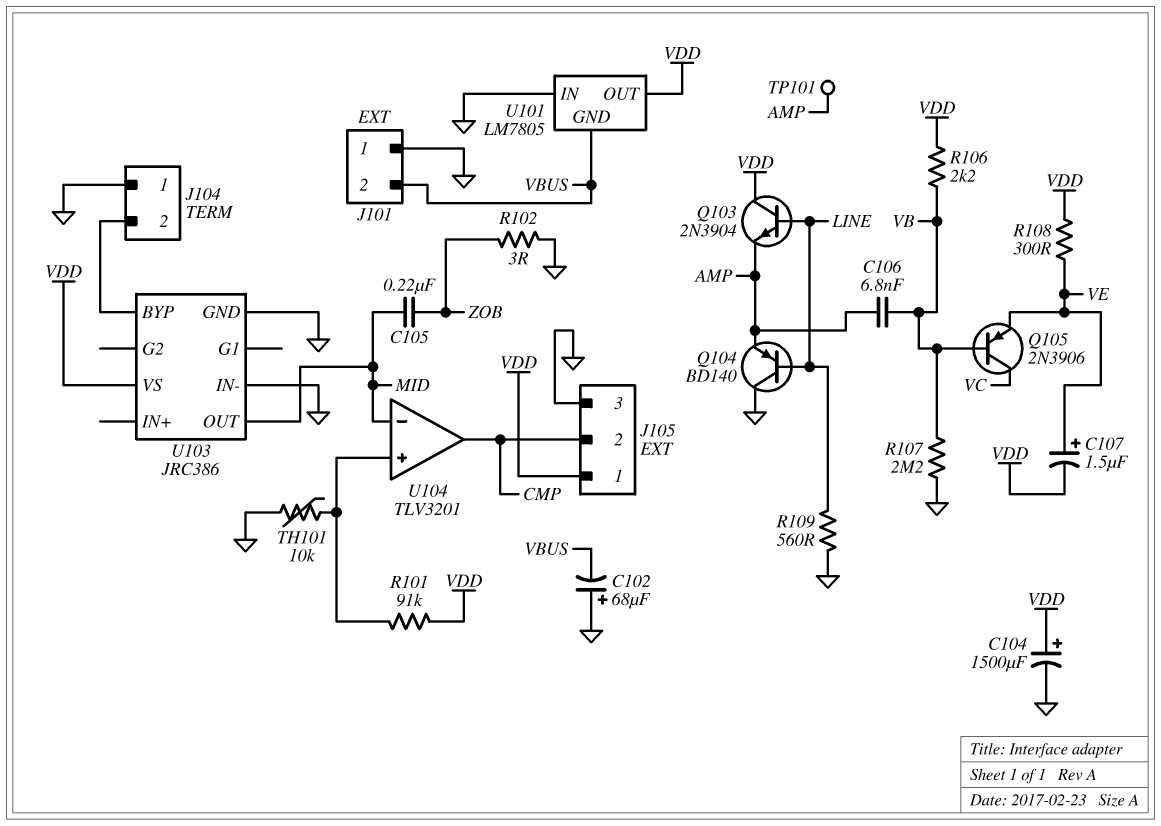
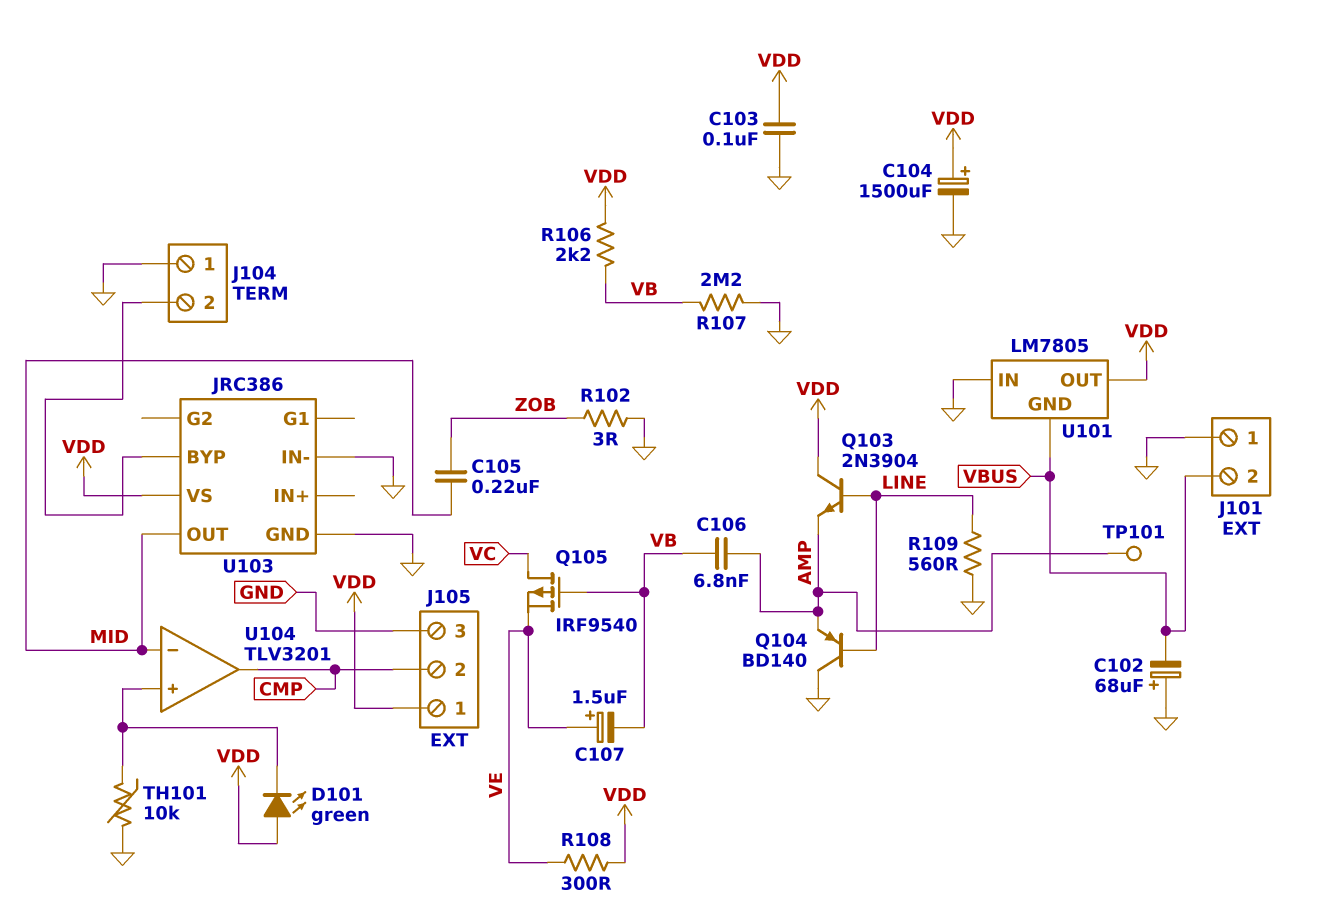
C103: none -> 100nF (GND, VDD)
C107: 1.5uF (plus VE, minus VDD) -> 1.5uF (plus VE, minus VB)
D101: none -> LED green (A VDD, K U104/in+)
Q105: PNP 2N3906 (B VB, C VC, E VE) -> PMOS IRF9540 (G VB, D VC, S VE)
R101: 91k (U104/in+, VDD) -> none

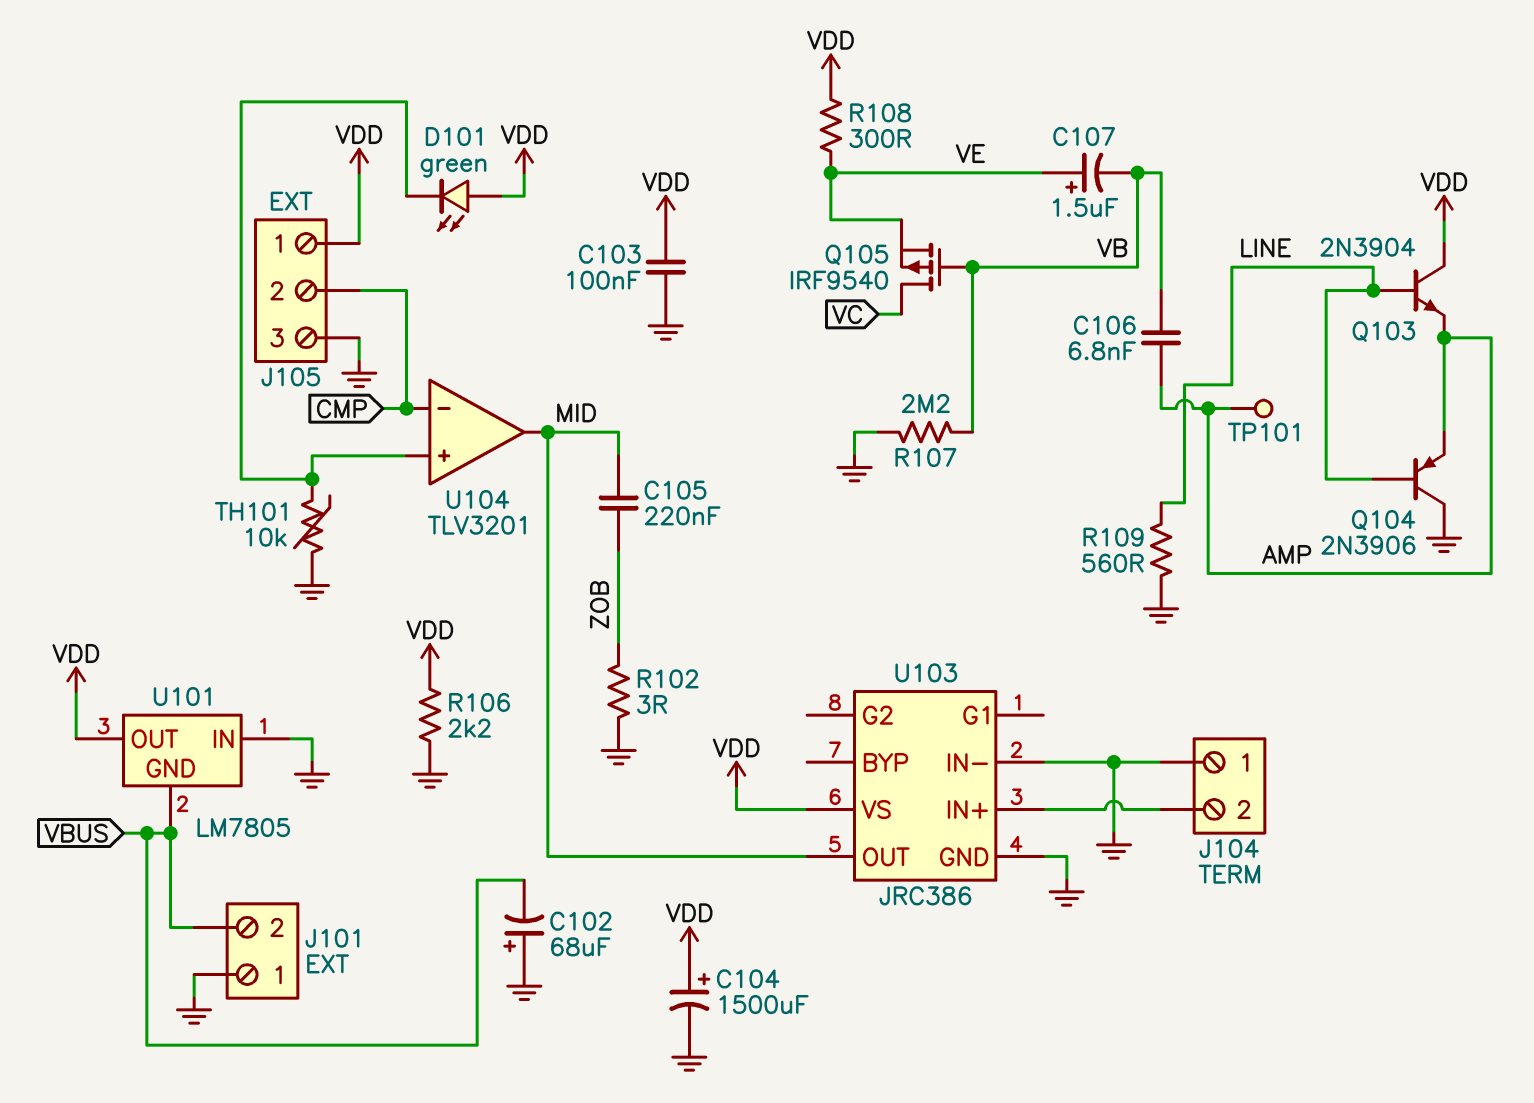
Q104: PNP BD140 (B LINE, C GND, E AMP) -> PNP 2N3906 (B LINE, C GND, E AMP)
R106: 2.2k (VB, VDD) -> 2.2k (GND, VDD)
U103 pin BYP: J104/2 -> none
U103 pin IN+: none -> J104/2
U104 pin in-: MID -> CMP
U104 pin out: CMP -> MID

